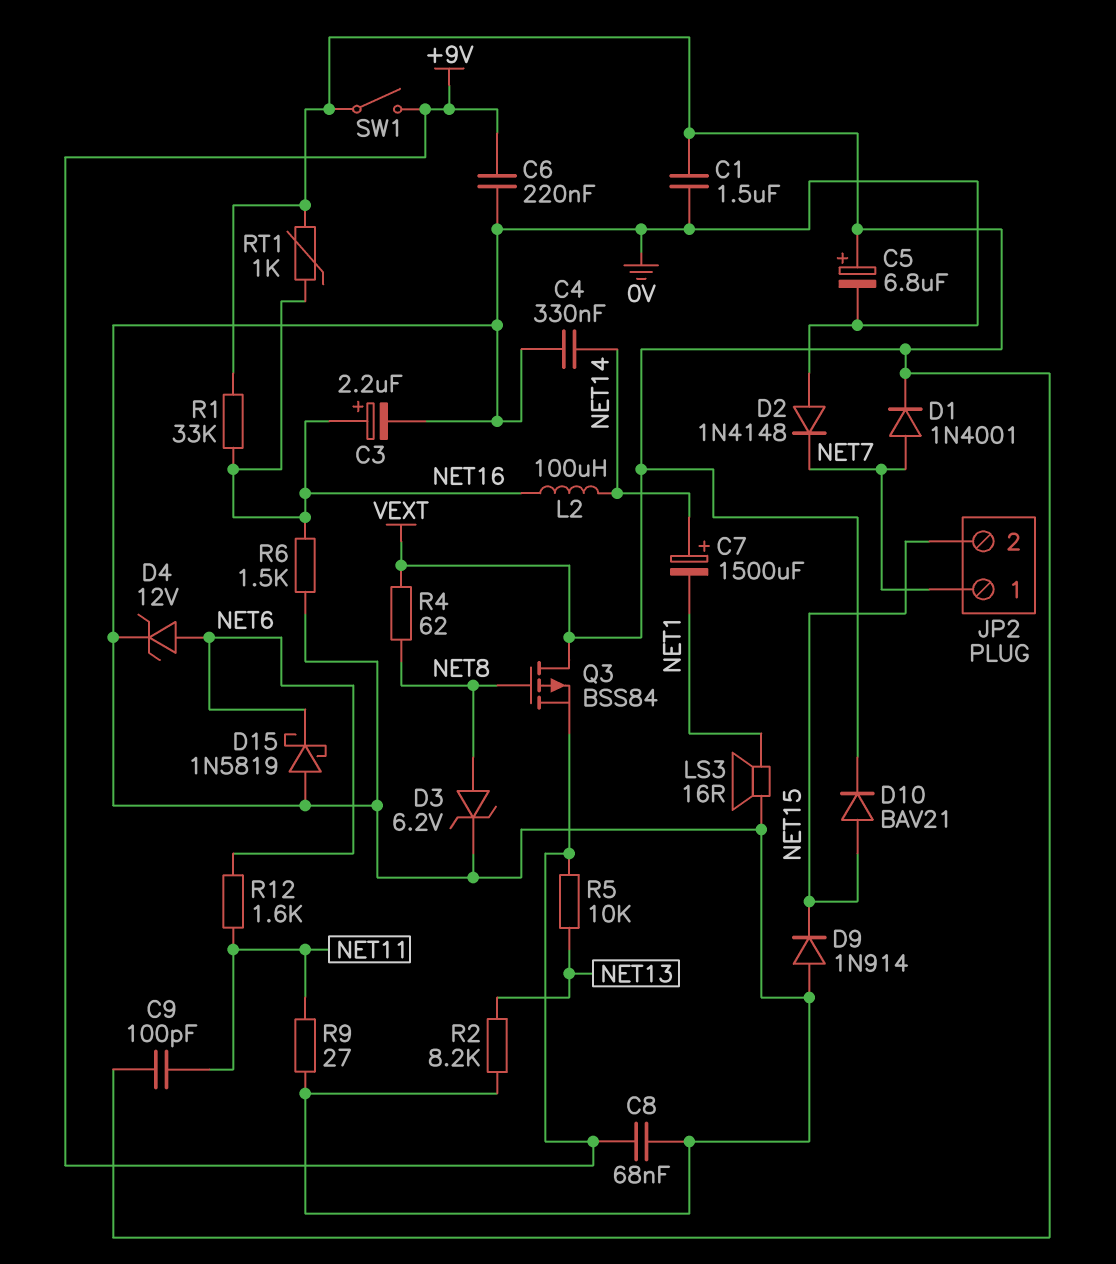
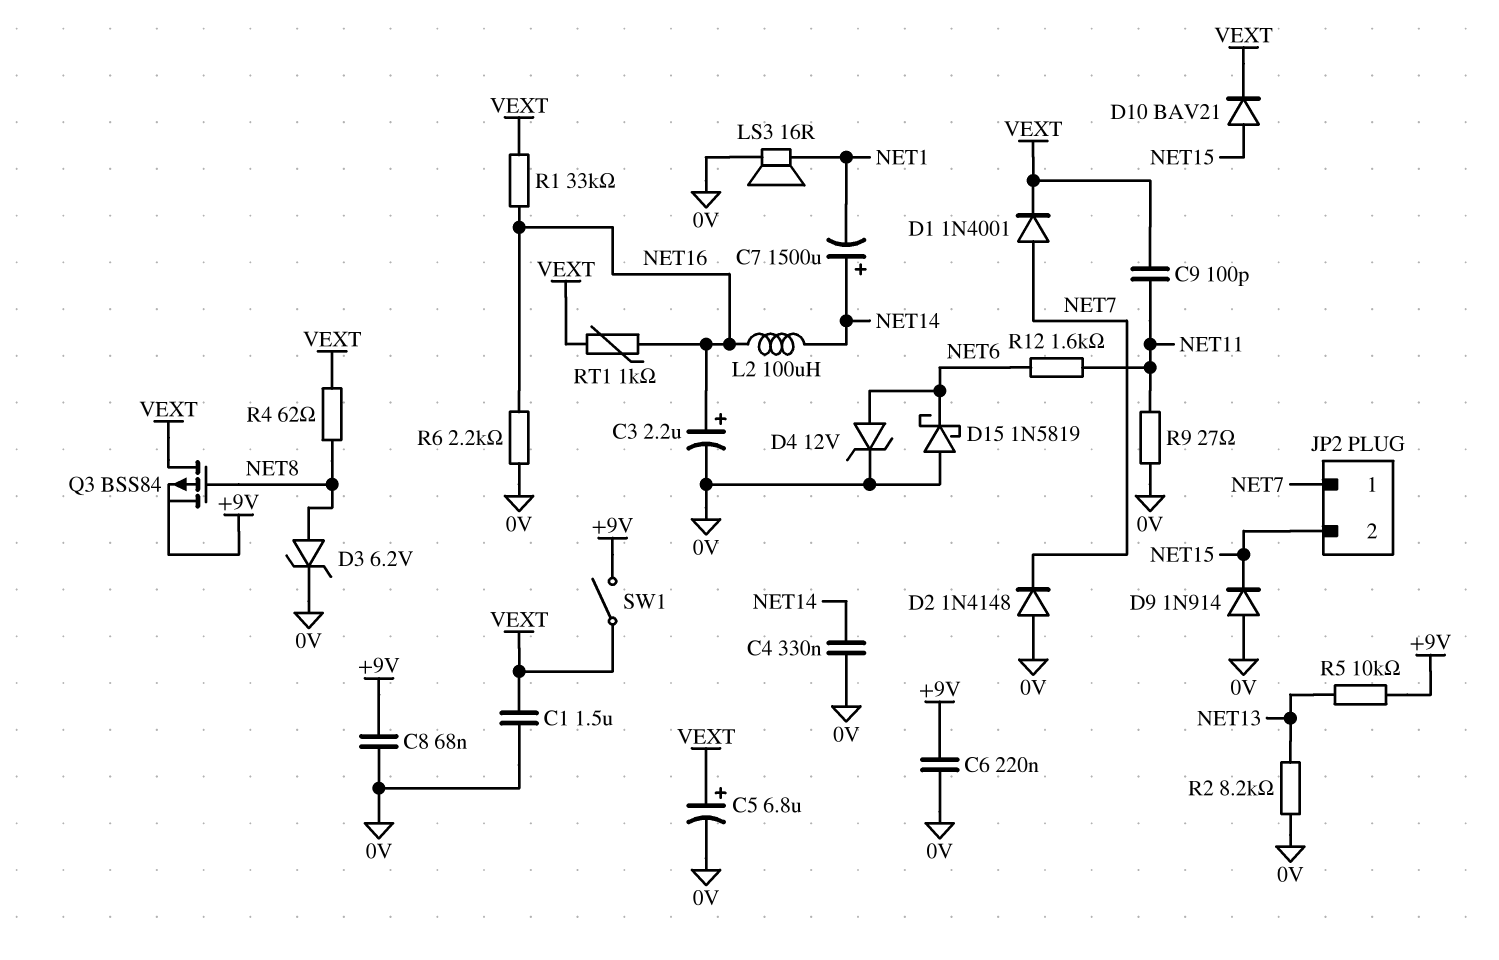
R6: 1.5k (0V, NET16) -> 2.2k (0V, NET16)

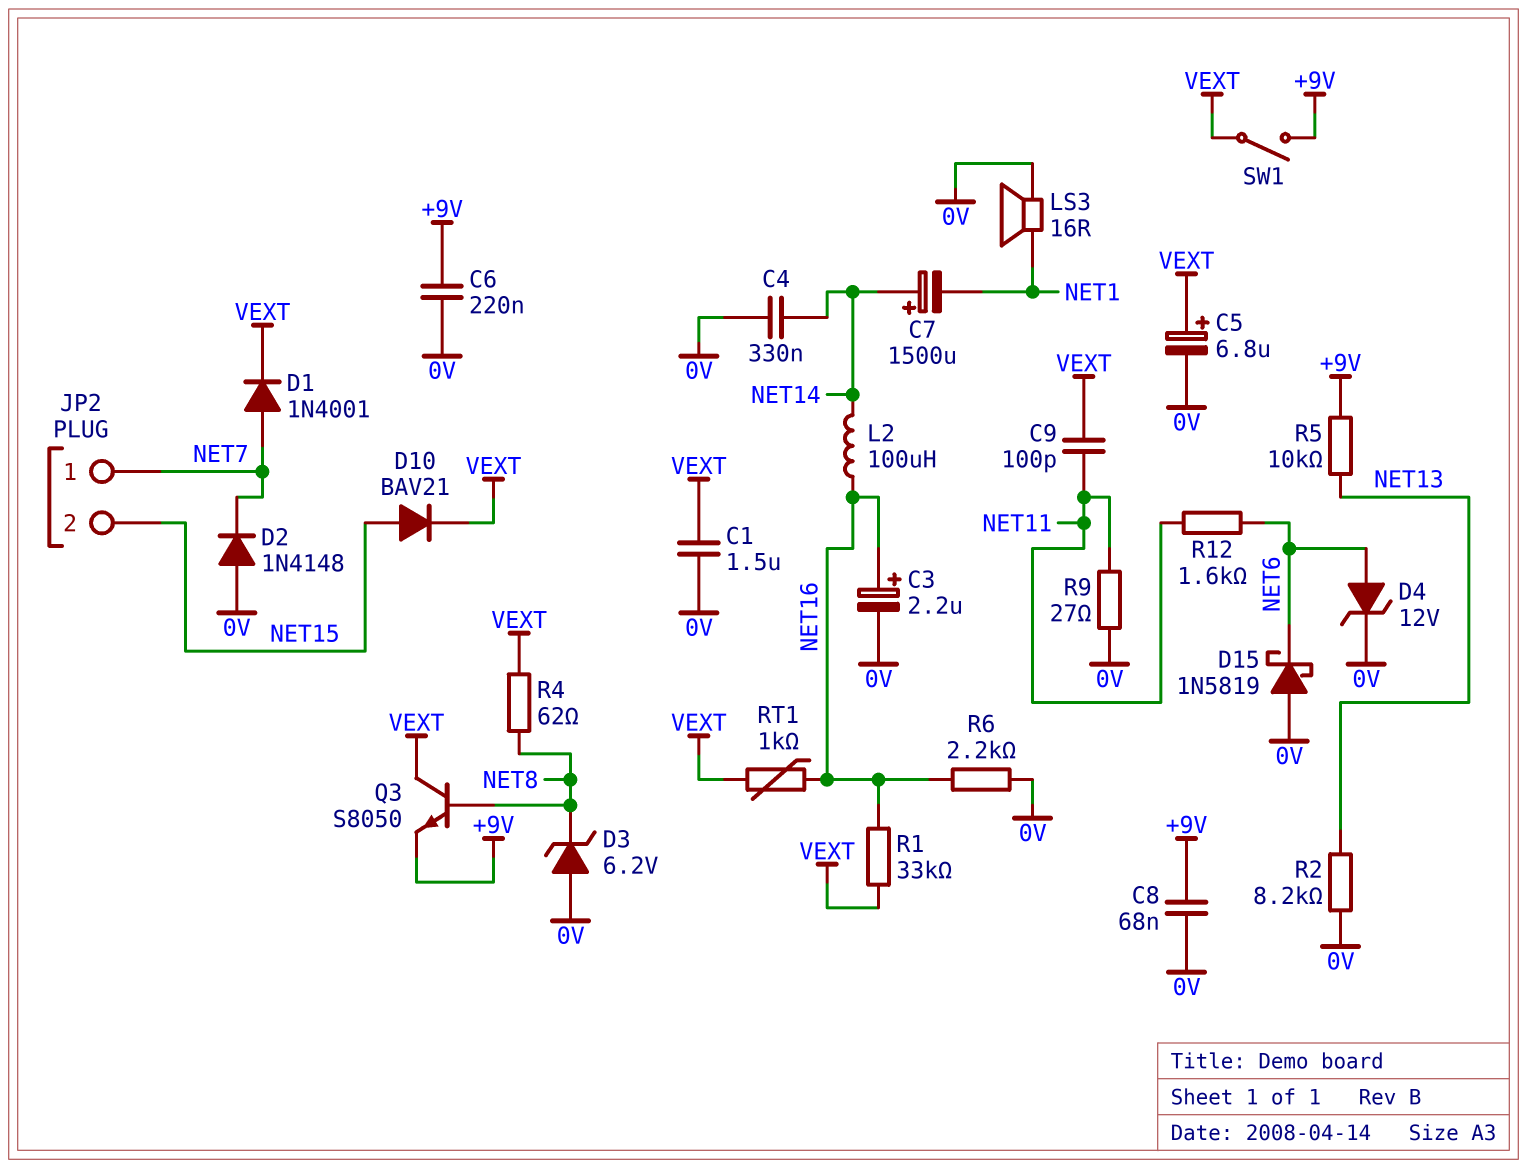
D3: zener 6.2V (A NET8, K 0V) -> zener 6.2V (A 0V, K NET8)
D9: diode 1N914 (A 0V, K NET15) -> none
Q3: PMOS BSS84 (G NET8, D VEXT, S +9V) -> NPN S8050 (B NET8, C VEXT, E +9V)

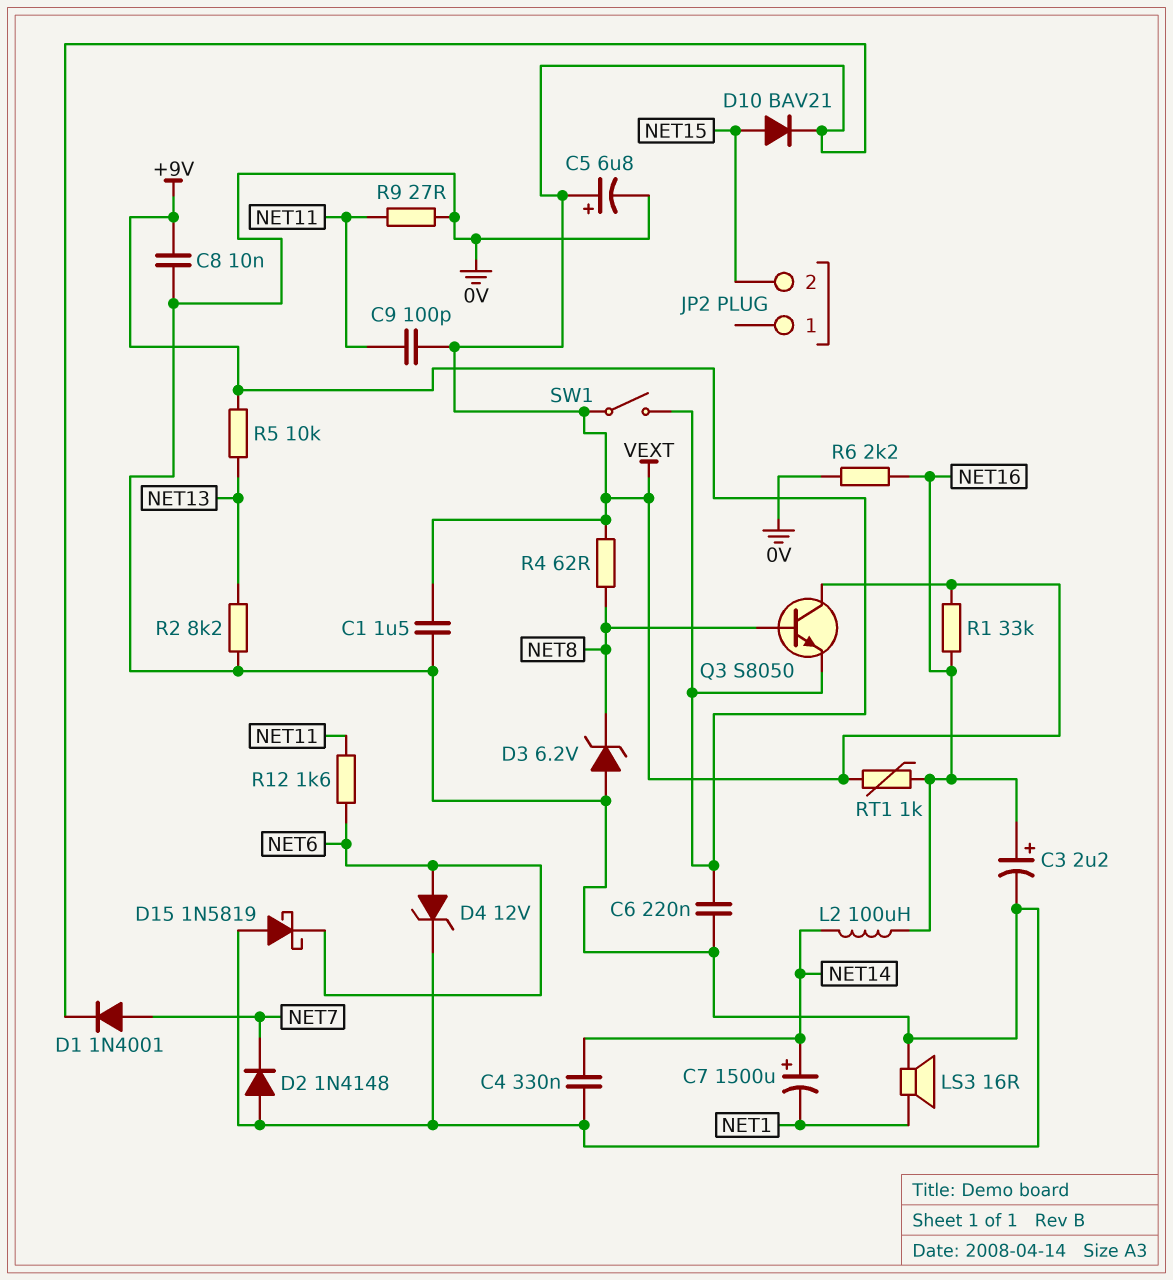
C8: 68nF (+9V, 0V) -> 10nF (+9V, 0V)
JP2 pin 1: NET7 -> none

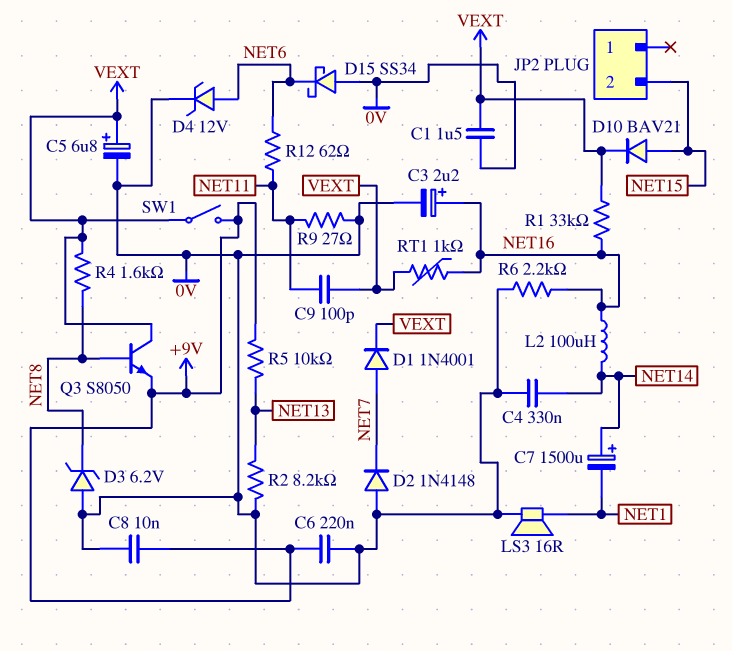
D15: schottky 1N5819 (A 0V, K NET6) -> schottky SS34 (A 0V, K NET6)
R4: 62 (NET8, VEXT) -> 1.6k (NET8, VEXT)
R12: 1.6k (NET6, NET11) -> 62 (NET6, NET11)

